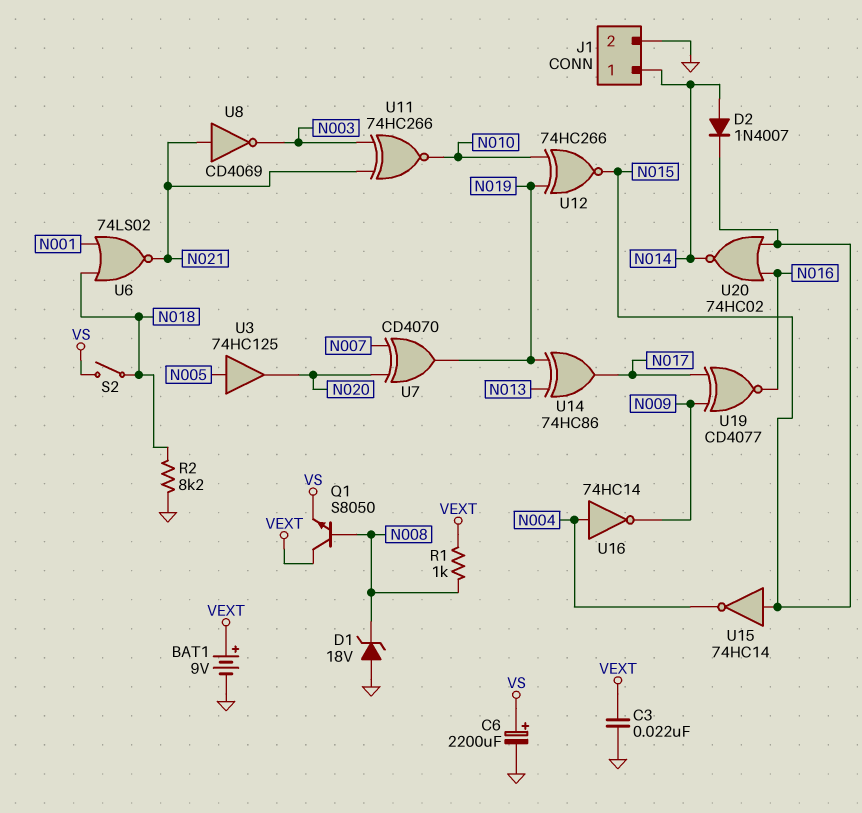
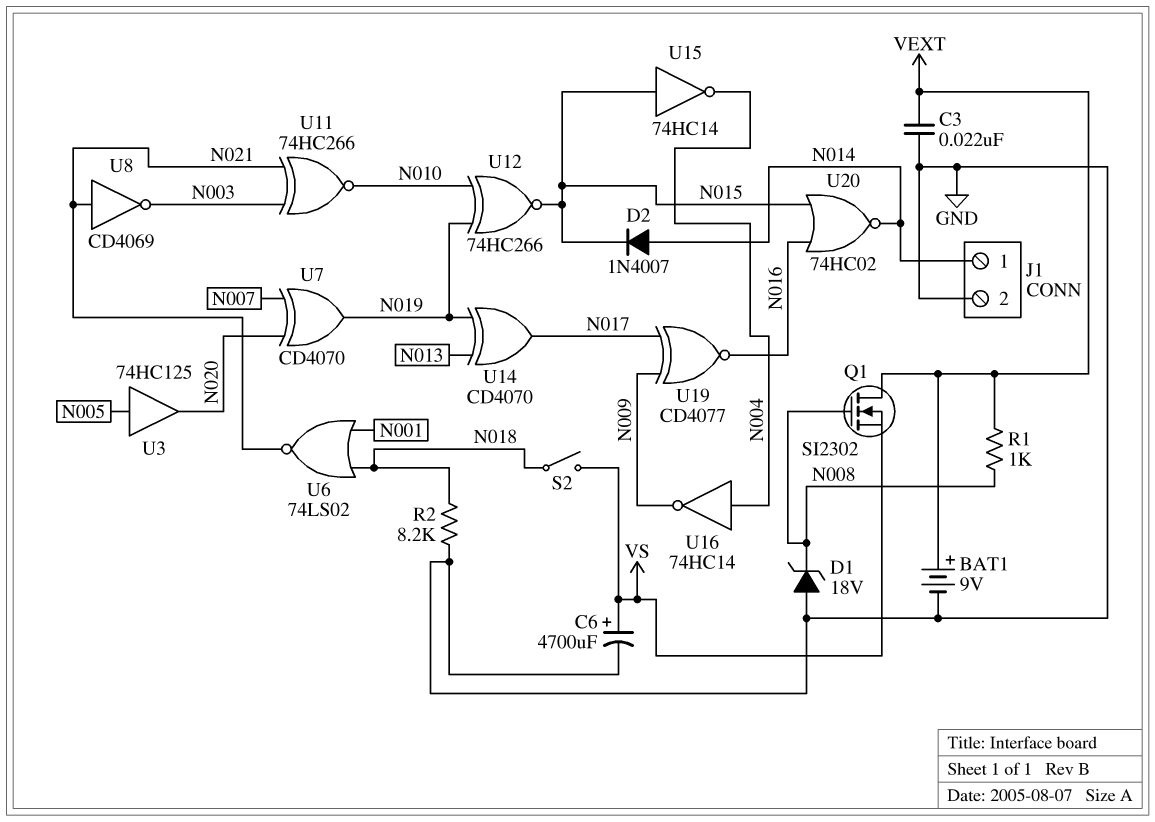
C6: 2200uF (plus VS, minus GND) -> 4700uF (plus VS, minus GND)
Q1: NPN S8050 (B N008, C VEXT, E VS) -> NMOS SI2302 (G N008, D VEXT, S VS)
U14: XOR 74HC86 (in N013, in N019, out N017) -> XOR CD4070 (in N013, in N019, out N017)

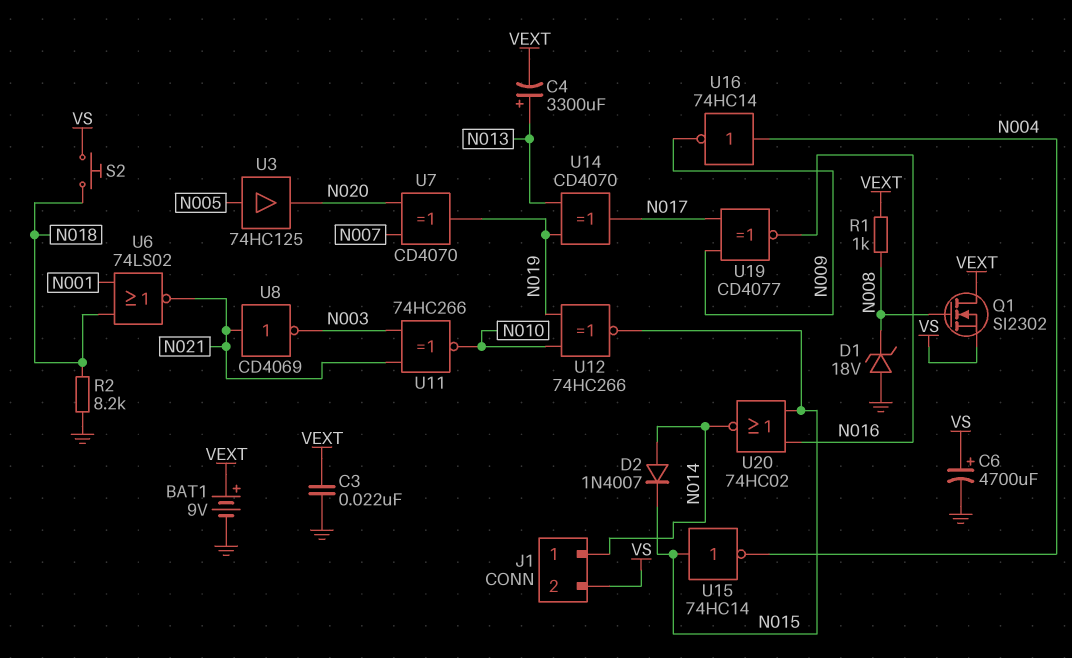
C4: none -> 3300uF (plus N013, minus VEXT)
J1 pin 2: GND -> VS
S2: switch (N018, VS) -> button (N018, VS)

